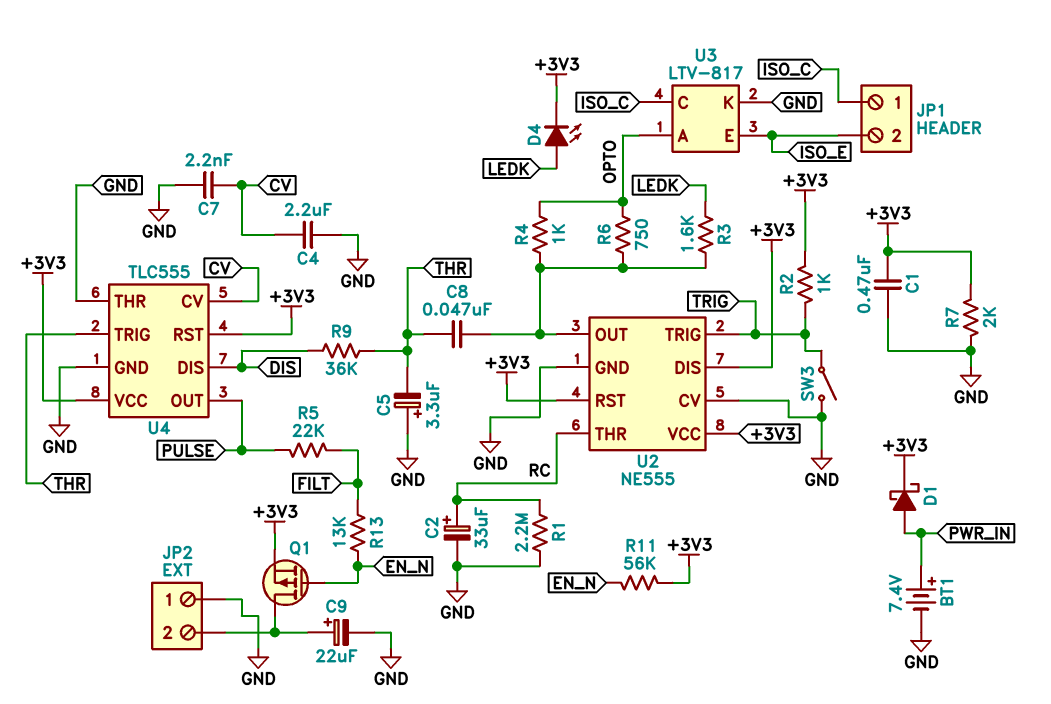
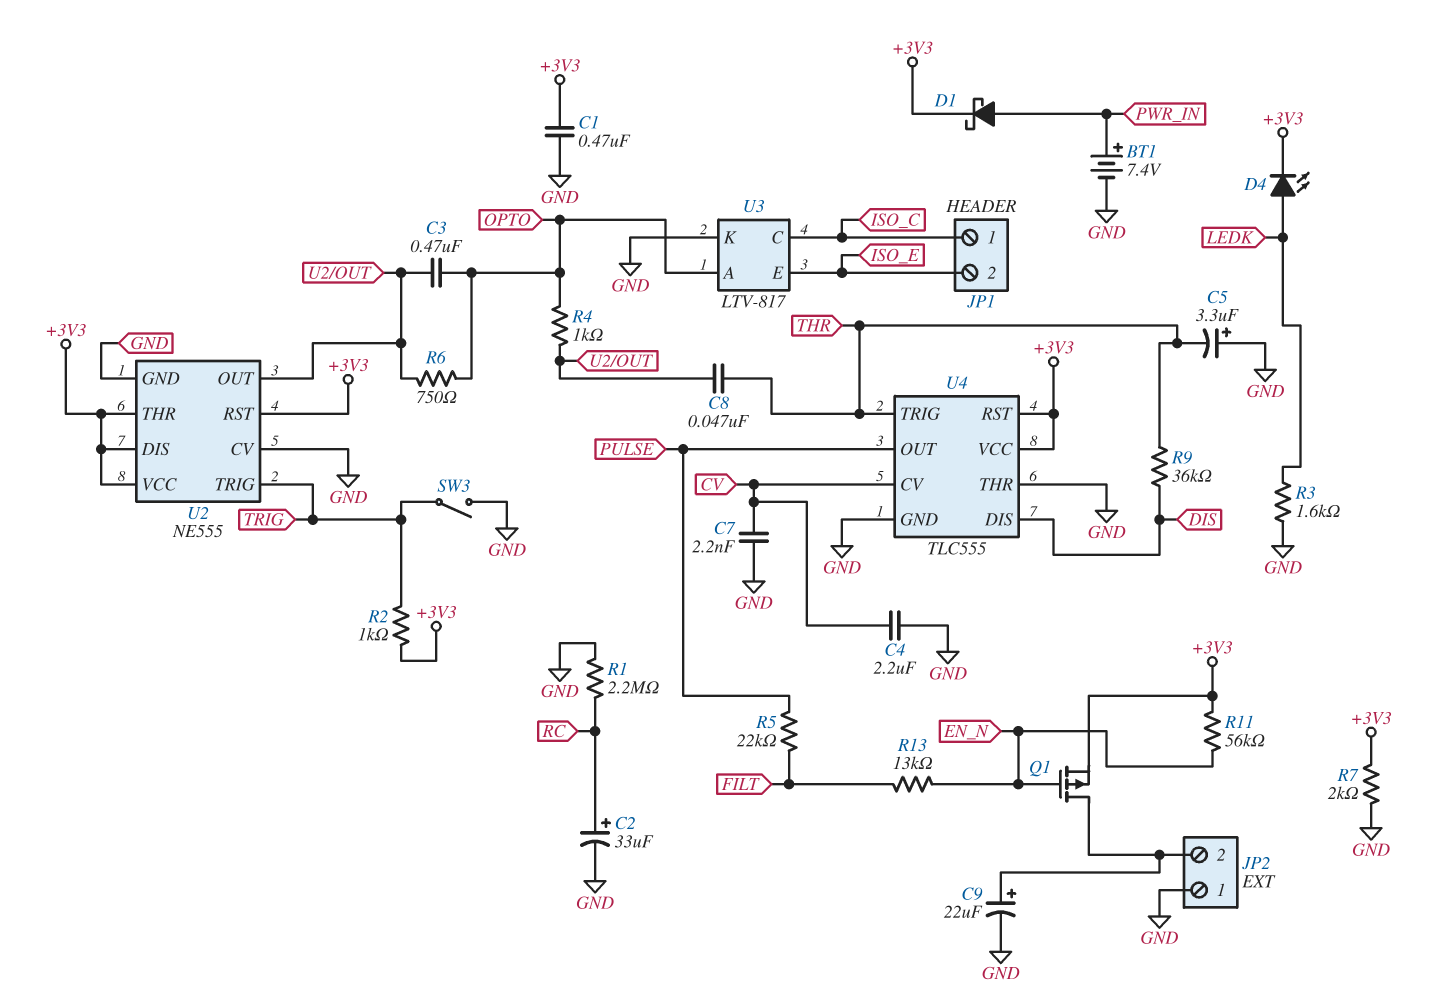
C3: none -> 470nF (OPTO, U2/OUT)
R3: 1.6k (LEDK, U2/OUT) -> 1.6k (GND, LEDK)
U2 pin THR: RC -> +3V3

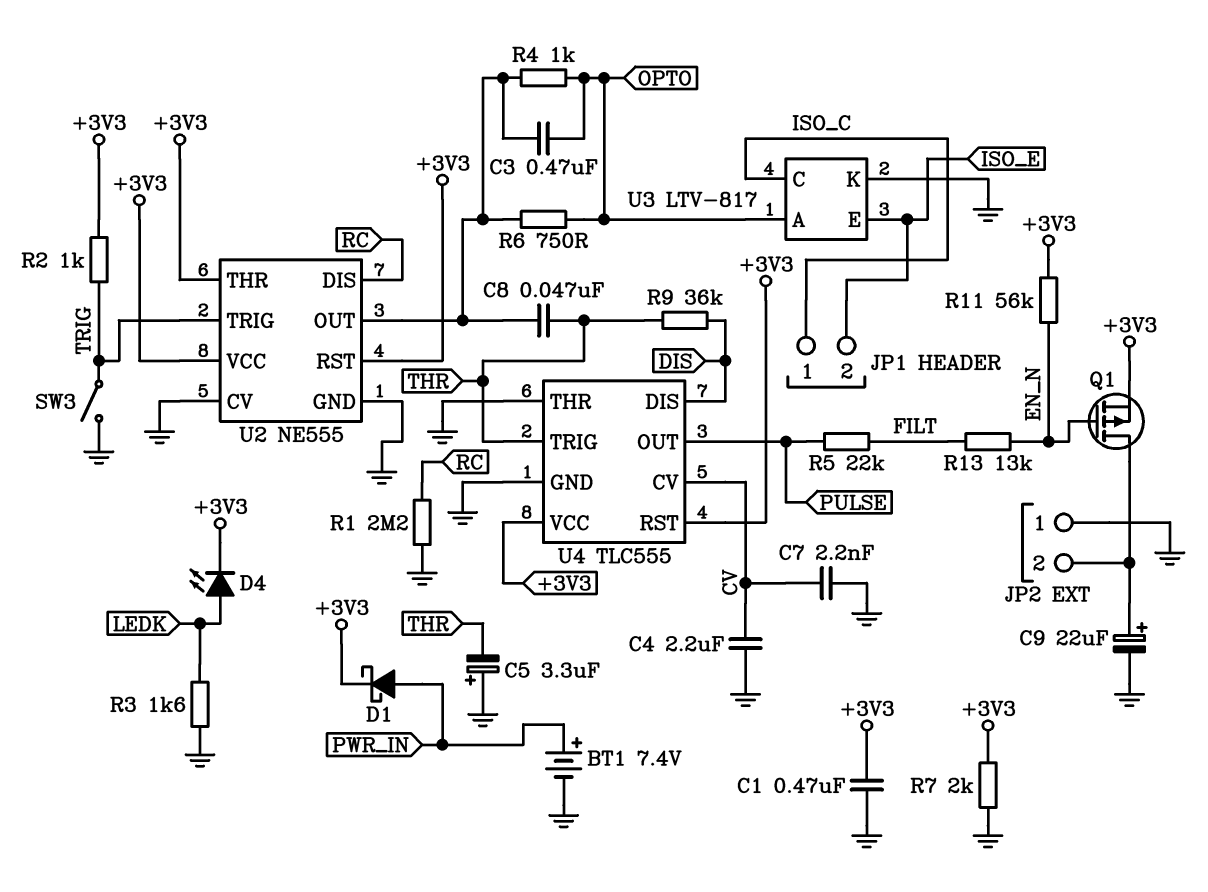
C2: 33uF (plus RC, minus GND) -> none
U2 pin DIS: +3V3 -> RC

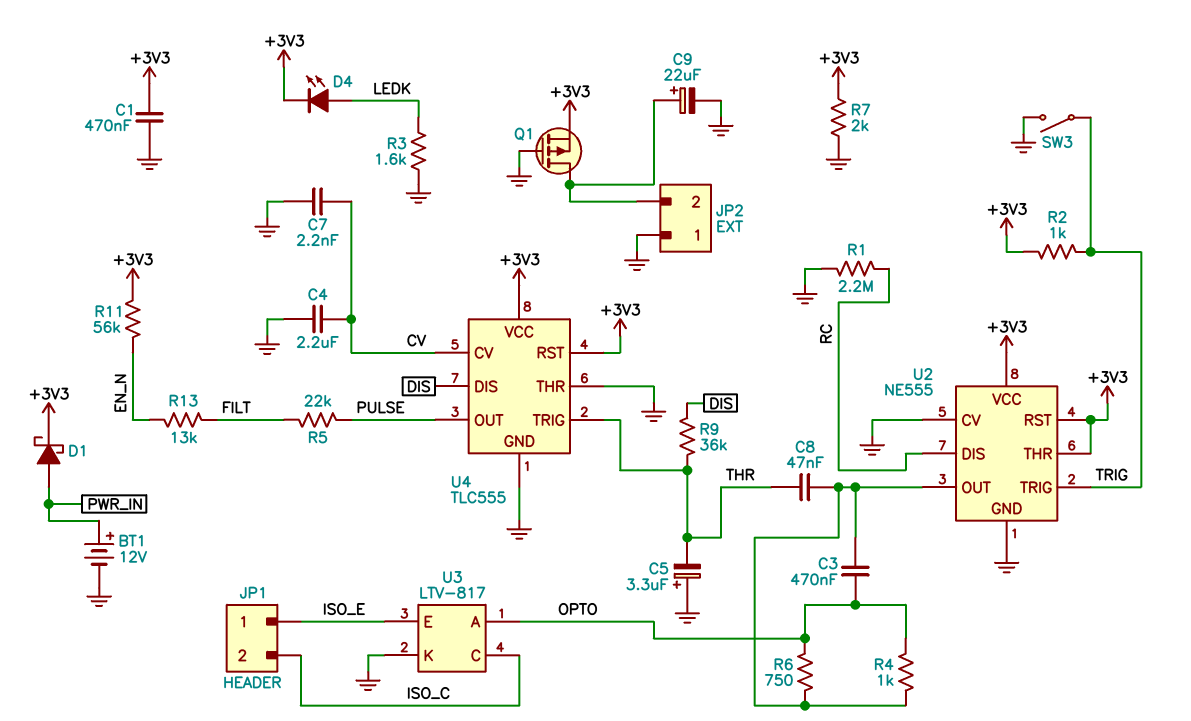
BT1: 7.4V (plus PWR_IN, minus GND) -> 12V (plus PWR_IN, minus GND)
JP1 pin 1: ISO_C -> ISO_E
JP1 pin 2: ISO_E -> ISO_C
Q1: PMOS (G EN_N, D JP2/2, S +3V3) -> PMOS (G GND, D JP2/2, S +3V3)

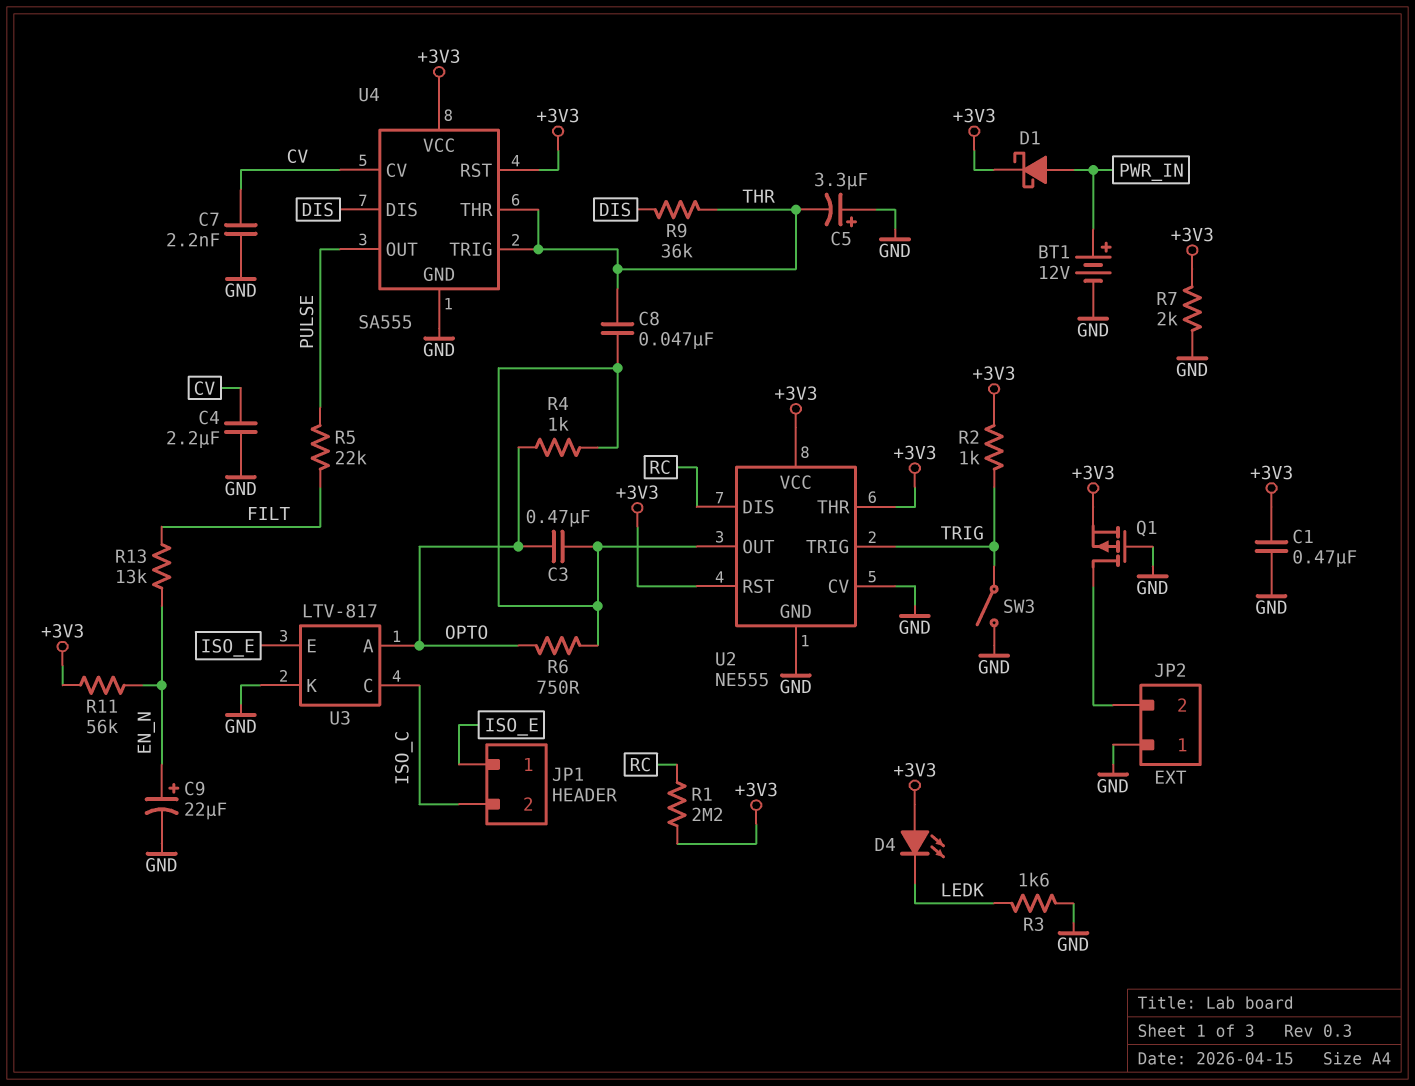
C9: 22uF (plus JP2/2, minus GND) -> 22uF (plus EN_N, minus GND)
D4: LED (A LEDK, K +3V3) -> LED (A +3V3, K LEDK)
R1: 2.2M (GND, RC) -> 2.2M (+3V3, RC)
U4: TLC555 -> SA555
U4 pin THR: GND -> THR

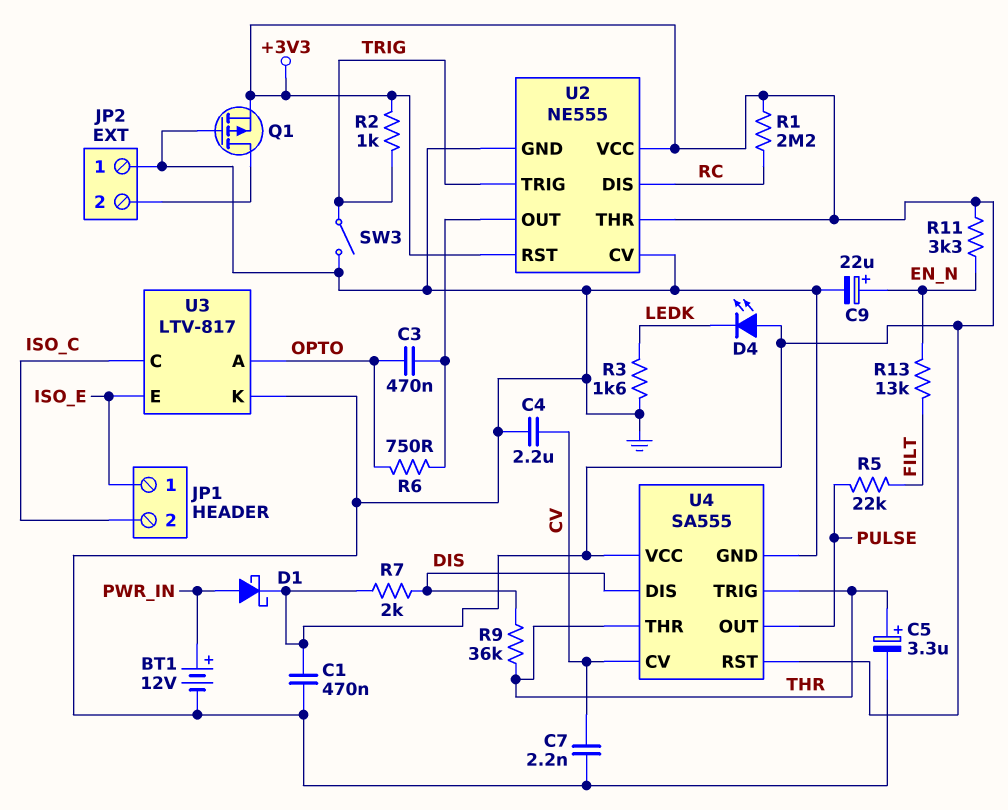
C5: 3.3uF (plus GND, minus THR) -> 3.3uF (plus THR, minus GND)
C8: 47nF (THR, U2/OUT) -> none
R4: 1k (OPTO, U2/OUT) -> none
R7: 2k (+3V3, GND) -> 2k (+3V3, DIS)
R11: 56k (+3V3, EN_N) -> 3.3k (+3V3, EN_N)

